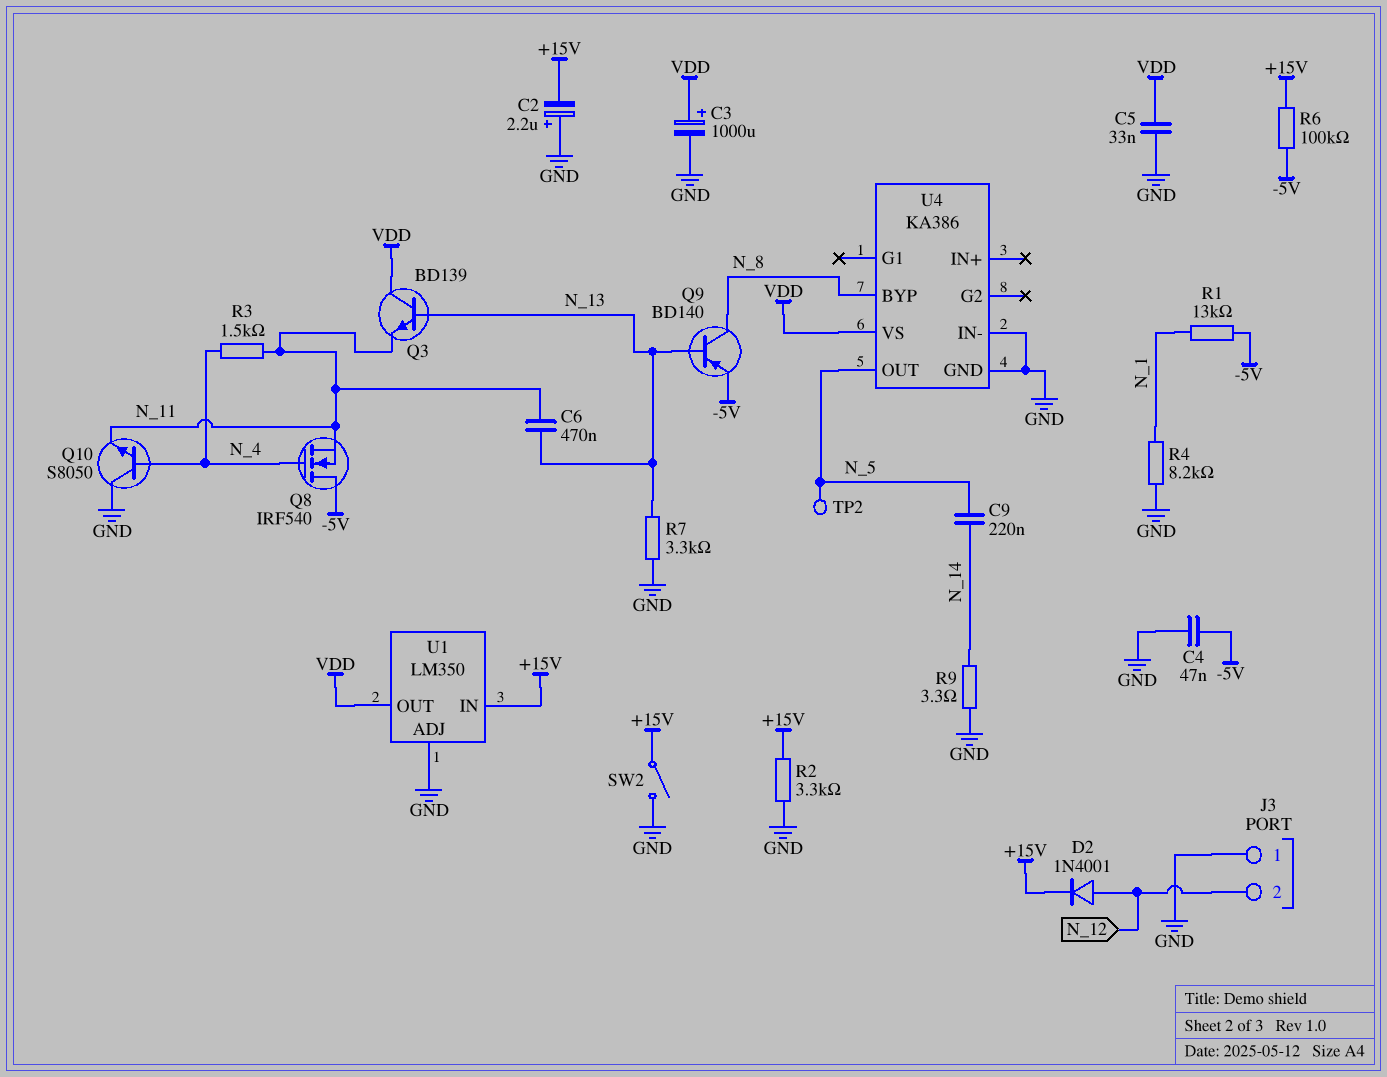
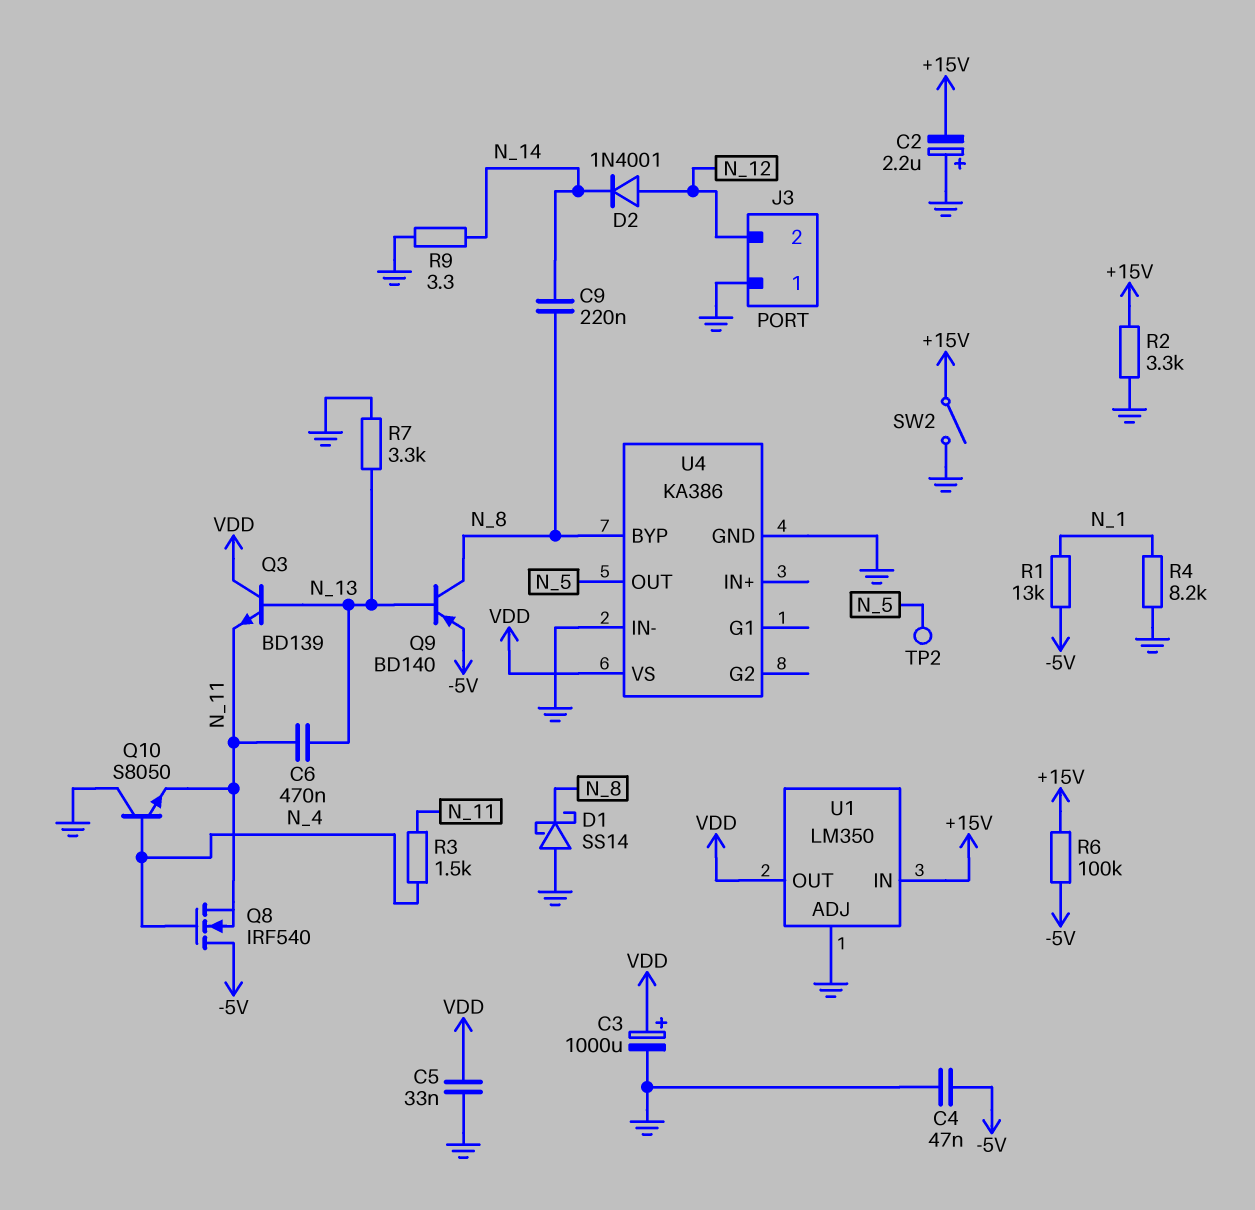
C9: 220nF (N_5, N_14) -> 220nF (N_8, N_14)
D1: none -> schottky SS14 (A GND, K N_8)
D2: diode 1N4001 (A N_12, K +15V) -> diode 1N4001 (A N_12, K N_14)

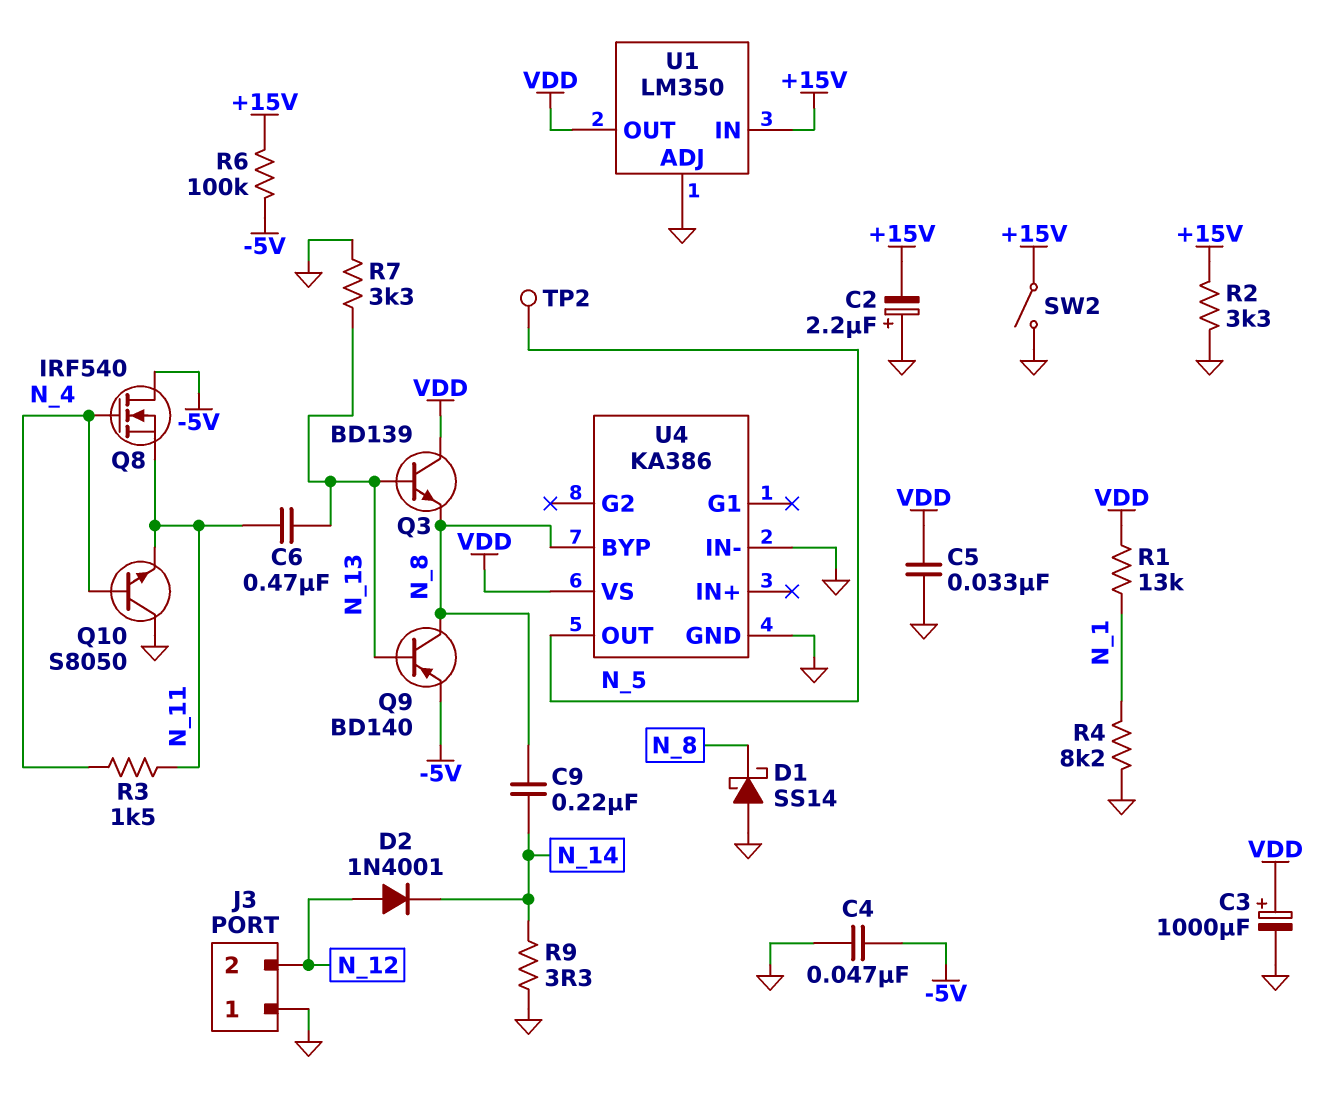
Q3: NPN BD139 (B N_13, C VDD, E N_11) -> NPN BD139 (B N_13, C VDD, E N_8)
R1: 13k (-5V, N_1) -> 13k (N_1, VDD)

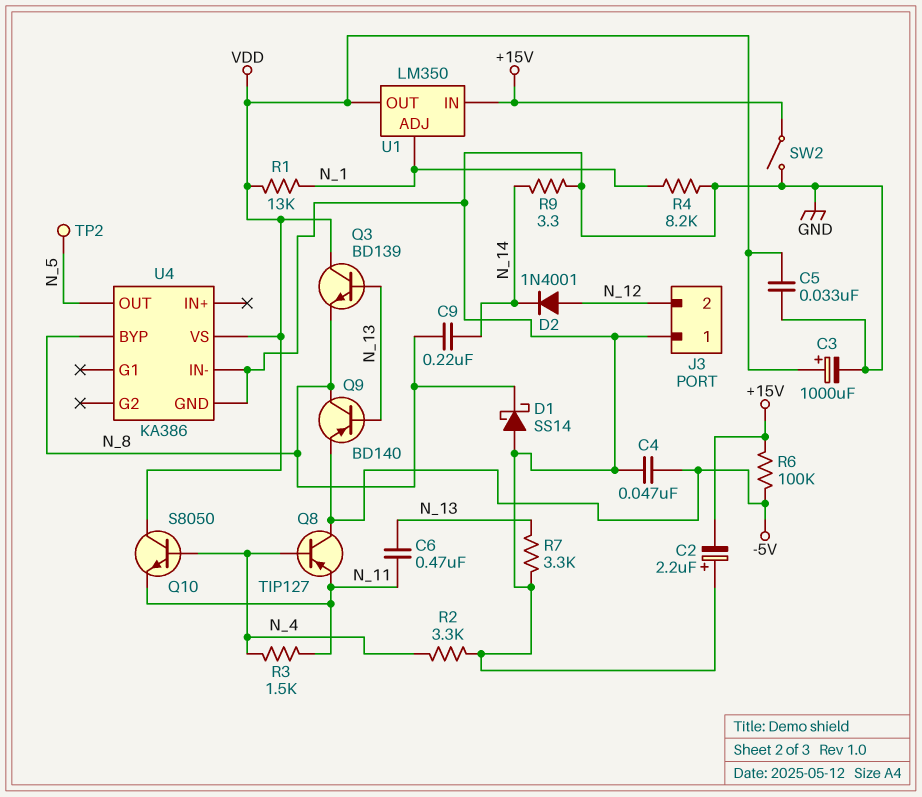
Q8: NMOS IRF540 (G N_4, D -5V, S N_11) -> PNP TIP127 (B N_4, C -5V, E N_11)
Q10: NPN S8050 (B N_4, C GND, E N_11) -> NPN S8050 (B N_4, C VDD, E N_11)
R2: 3.3k (+15V, GND) -> 3.3k (GND, N_4)
U1 pin ADJ: GND -> N_1

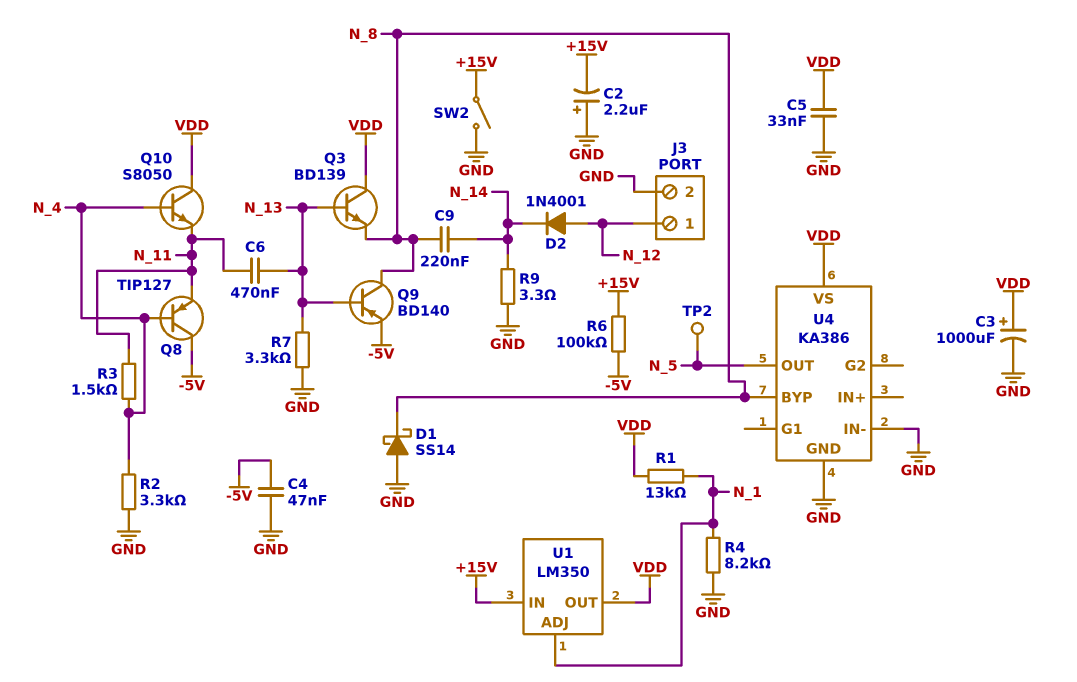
J3 pin 1: GND -> N_12
J3 pin 2: N_12 -> GND

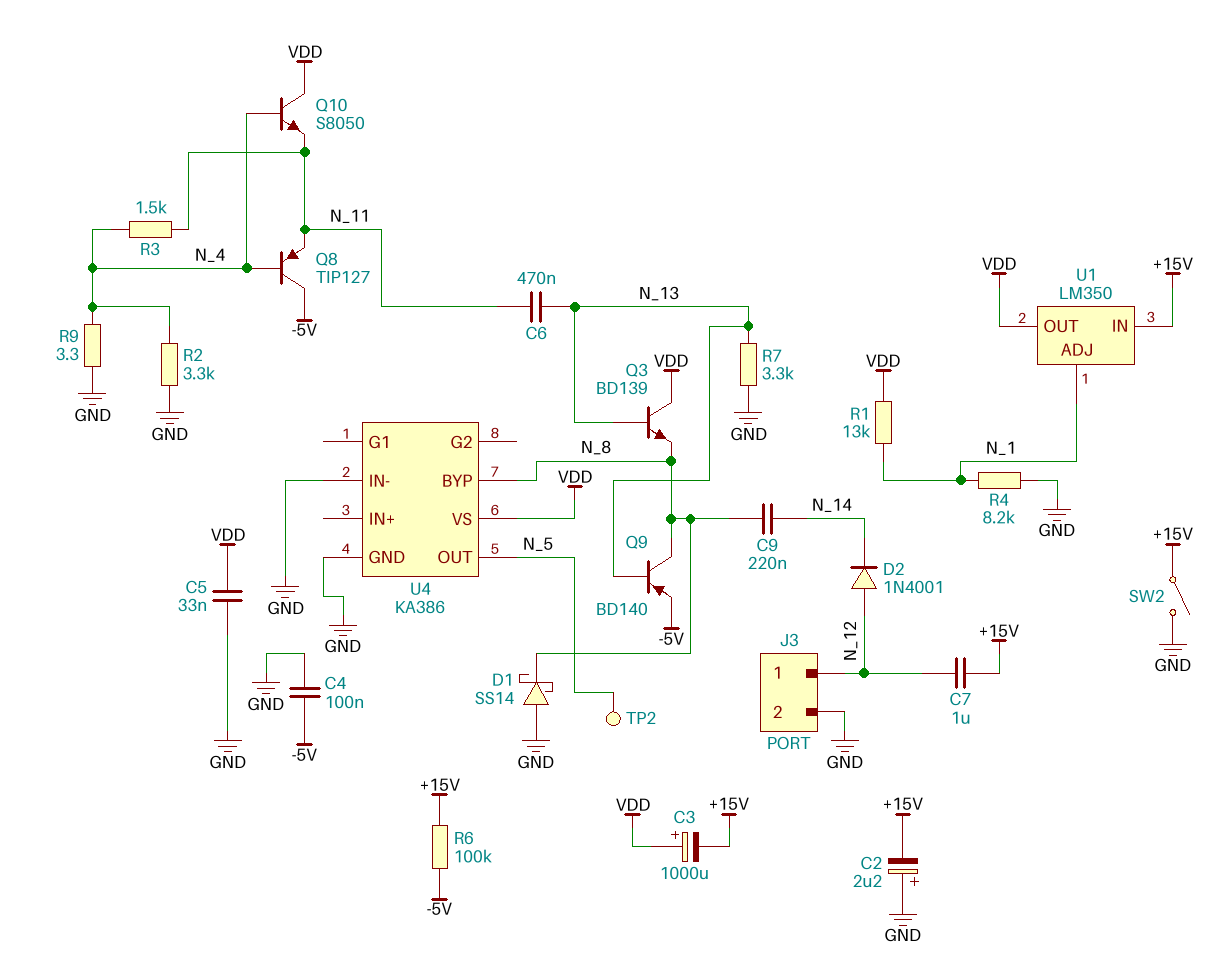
C3: 1000uF (plus VDD, minus GND) -> 1000uF (plus VDD, minus +15V)
C4: 47nF (-5V, GND) -> 100nF (-5V, GND)
C7: none -> 1uF (+15V, N_12)
R9: 3.3 (GND, N_14) -> 3.3 (GND, N_4)

